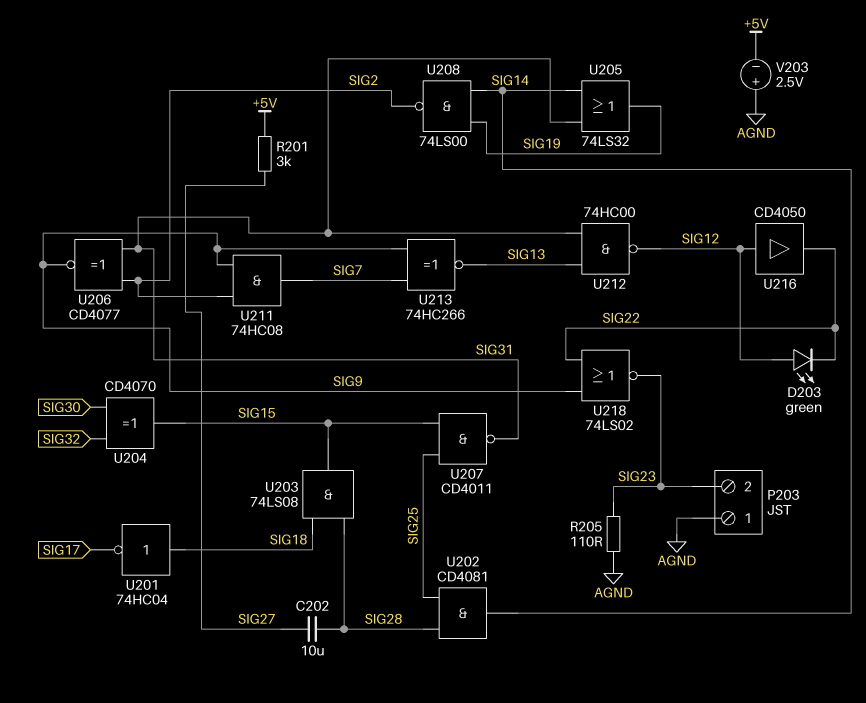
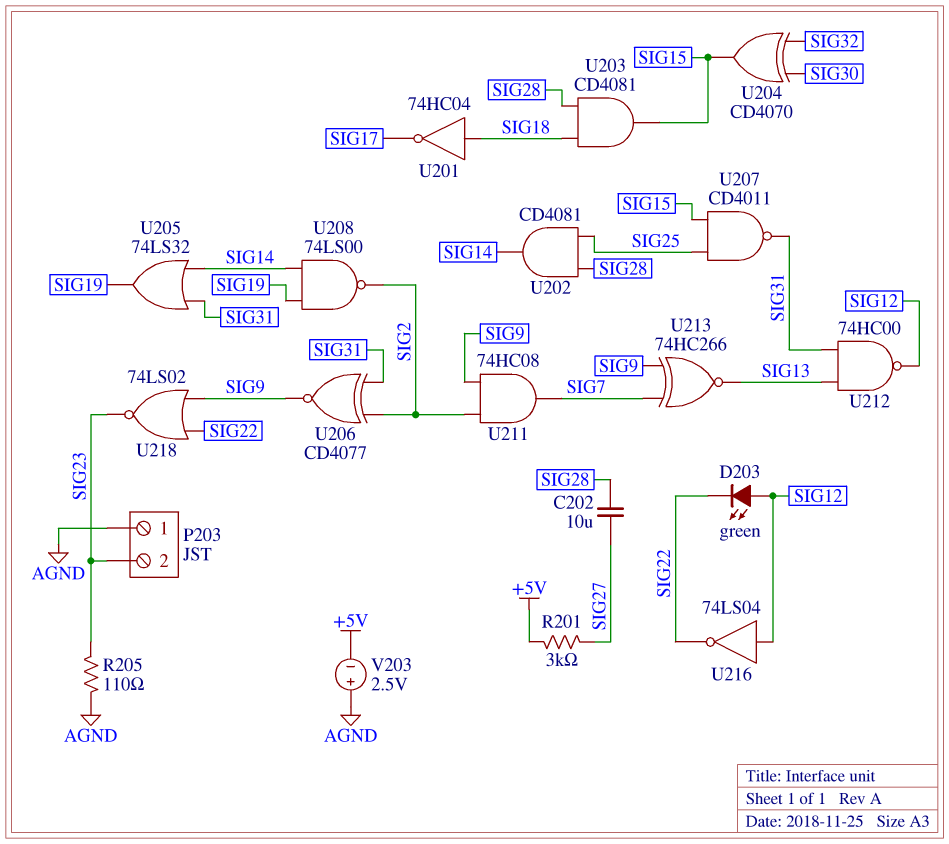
U203: AND 74LS08 (in SIG18, in SIG28, out SIG15) -> AND CD4081 (in SIG18, in SIG28, out SIG15)
U216: buffer CD4050 (in SIG12, out SIG22) -> NOT 74LS04 (in SIG12, out SIG22)

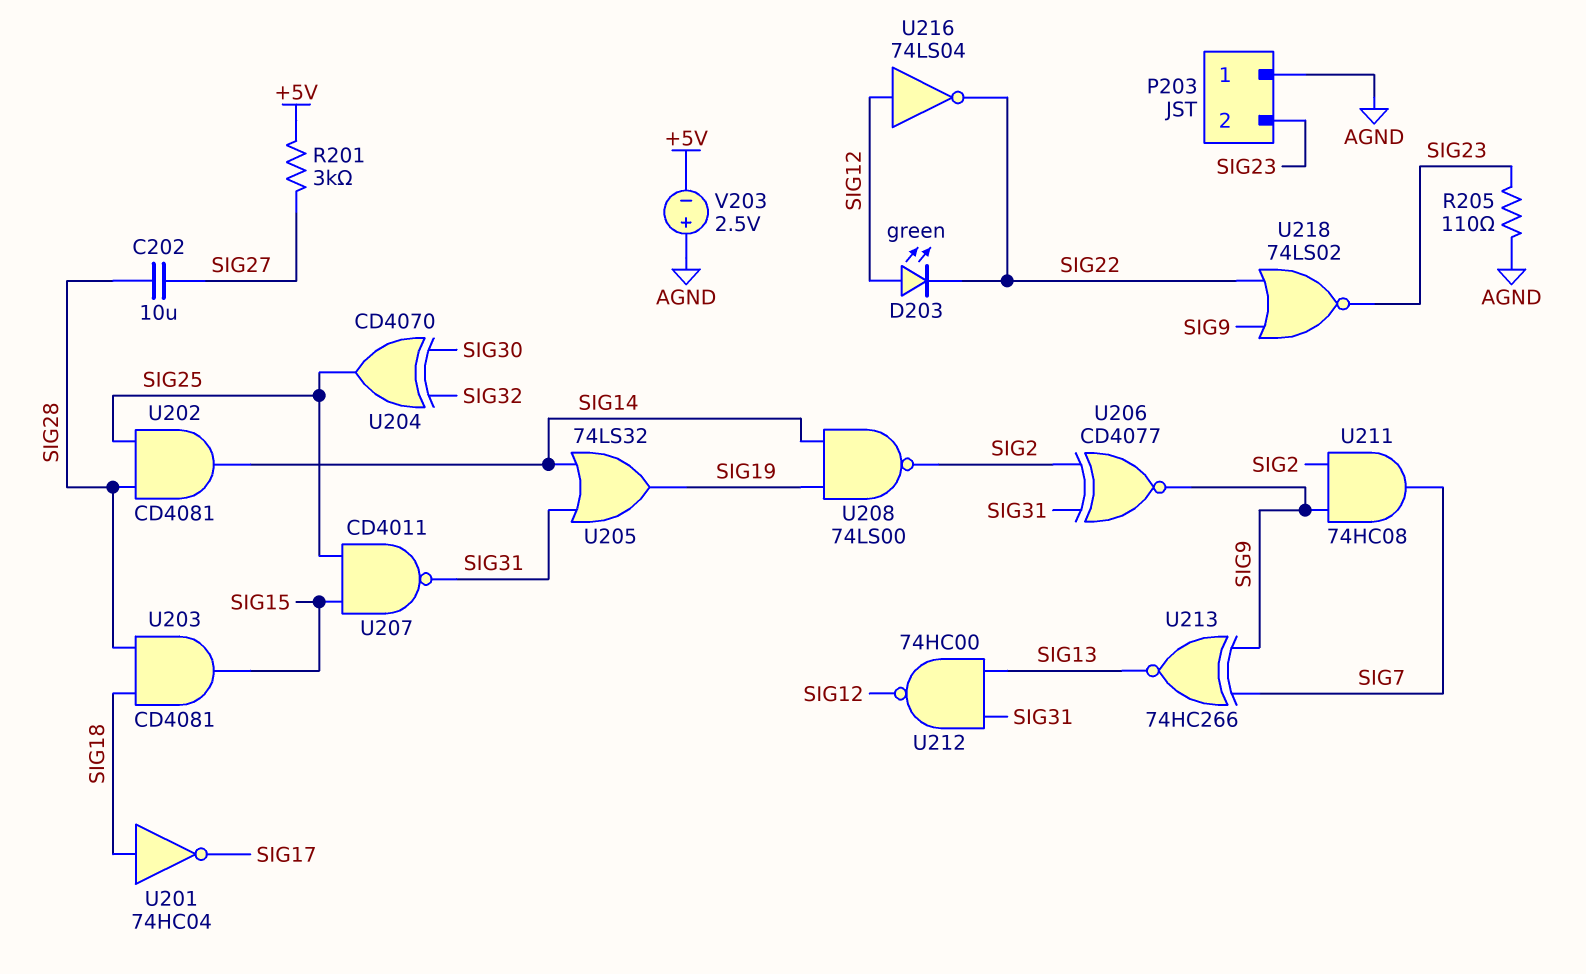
U204: XOR CD4070 (in SIG30, in SIG32, out SIG15) -> XOR CD4070 (in SIG30, in SIG32, out SIG25)

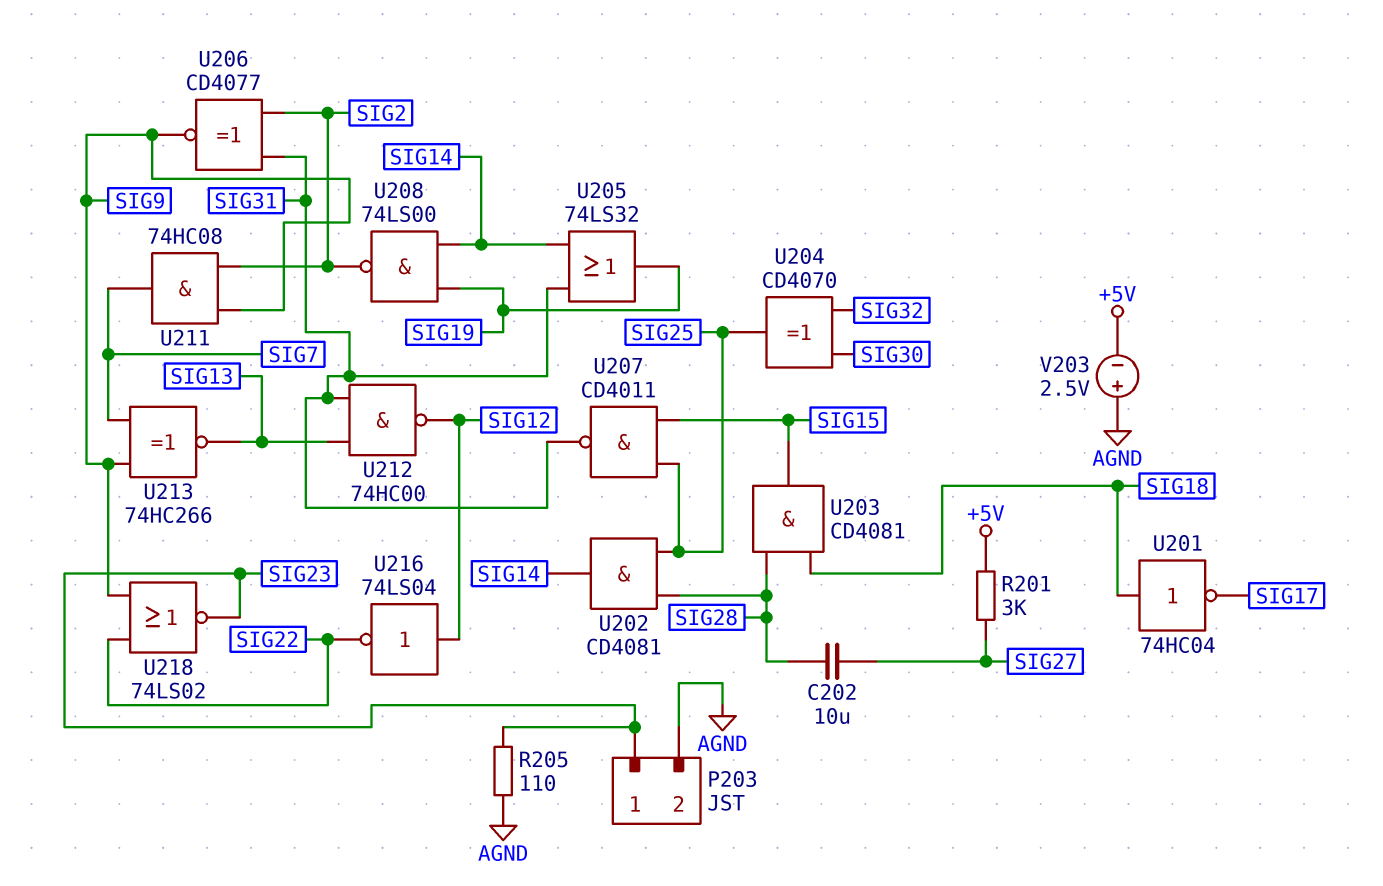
D203: LED green (A SIG12, K SIG22) -> none
P203 pin 1: AGND -> SIG23
P203 pin 2: SIG23 -> AGND

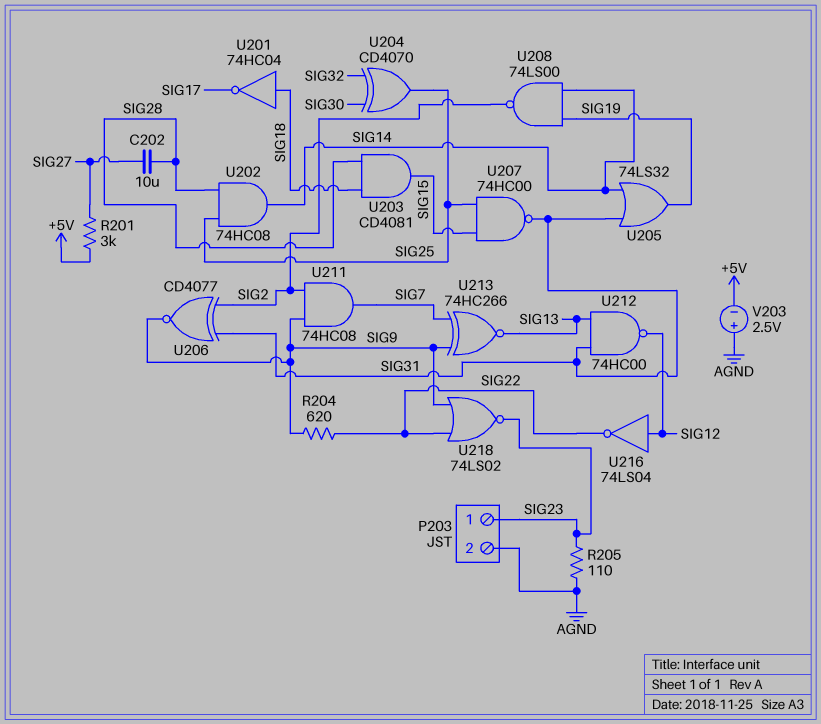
R204: none -> 620 (SIG9, SIG22)
U202: AND CD4081 (in SIG25, in SIG28, out SIG14) -> AND 74HC08 (in SIG25, in SIG28, out SIG14)
U207: NAND CD4011 (in SIG15, in SIG25, out SIG31) -> NAND 74HC00 (in SIG15, in SIG25, out SIG31)

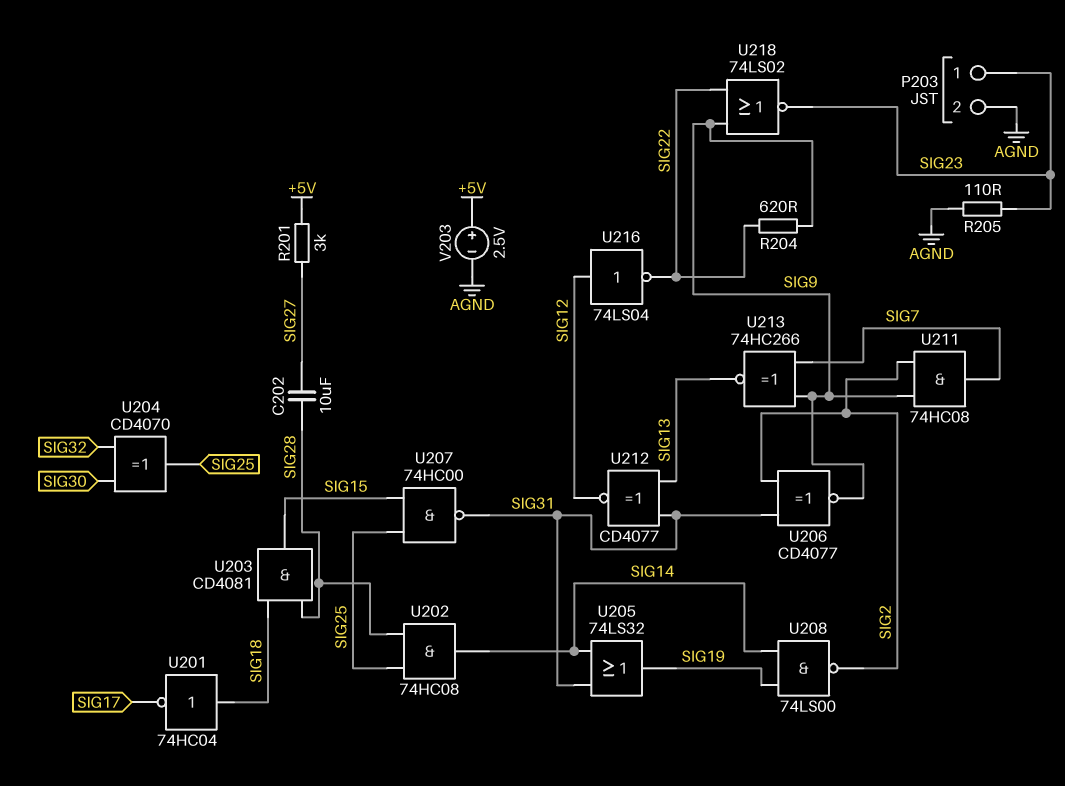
U212: NAND 74HC00 (in SIG13, in SIG31, out SIG12) -> XNOR CD4077 (in SIG13, in SIG31, out SIG12)
V203: 2.5V (plus AGND, minus +5V) -> 2.5V (plus +5V, minus AGND)

